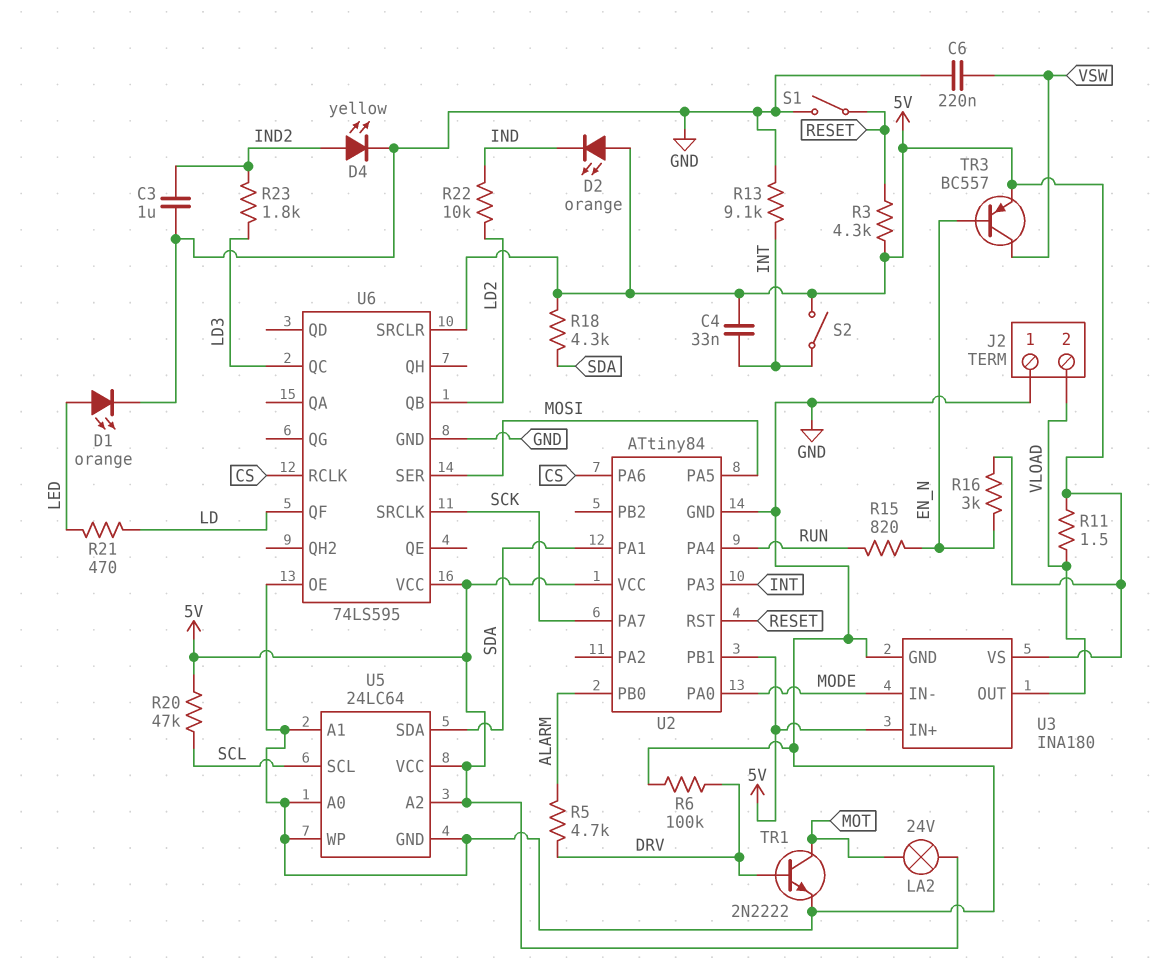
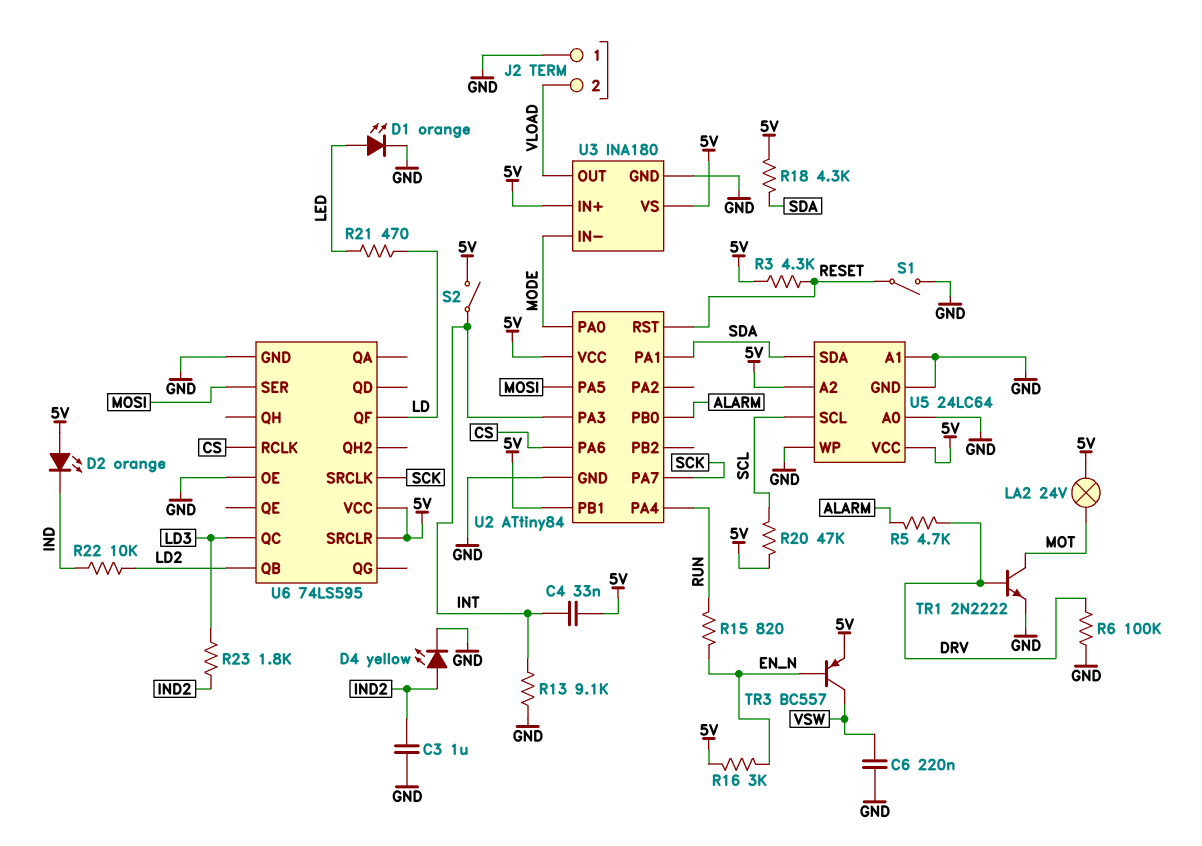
R11: 1.5 (5V, VLOAD) -> none

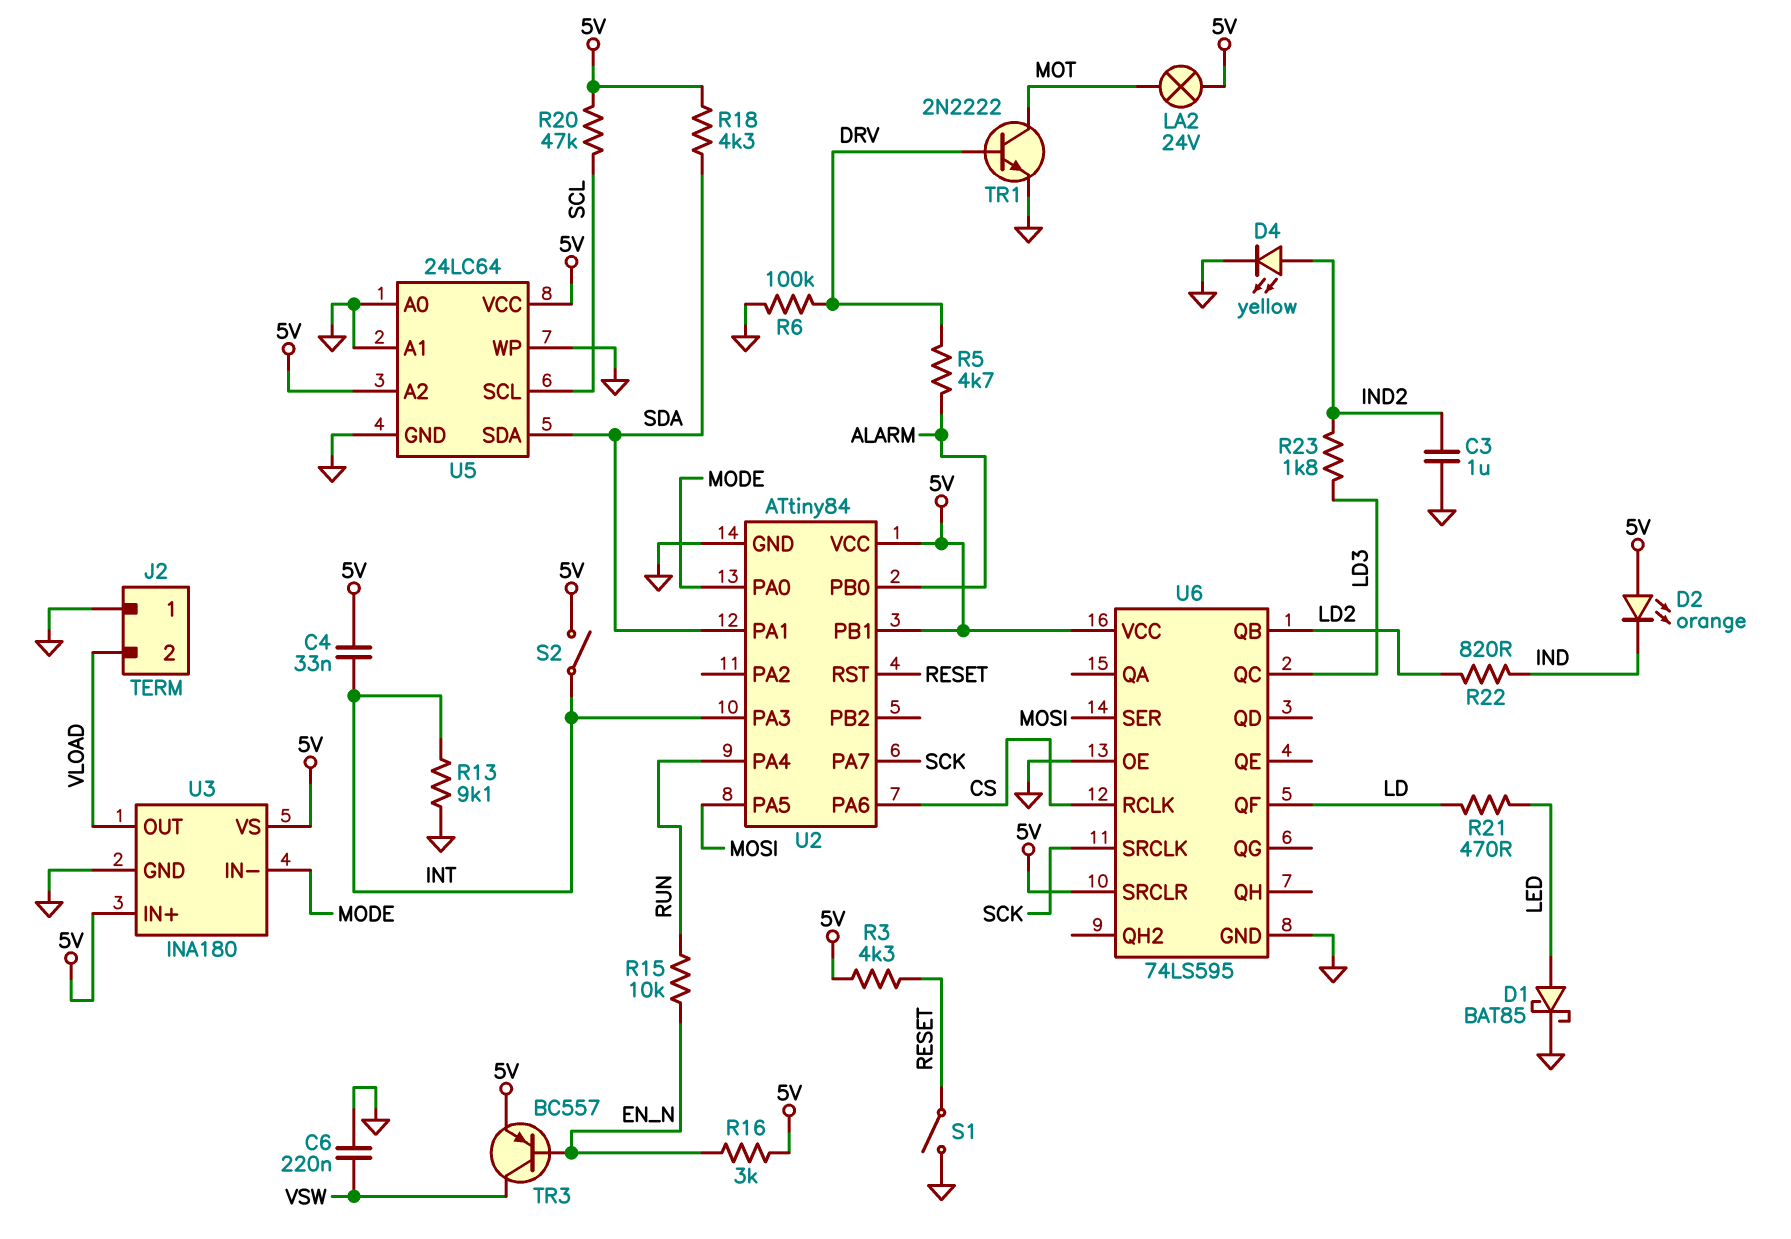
D1: LED orange (A LED, K GND) -> schottky BAT85 (A LED, K GND)
R15: 820 (EN_N, RUN) -> 10k (EN_N, RUN)
R22: 10k (IND, LD2) -> 820 (IND, LD2)

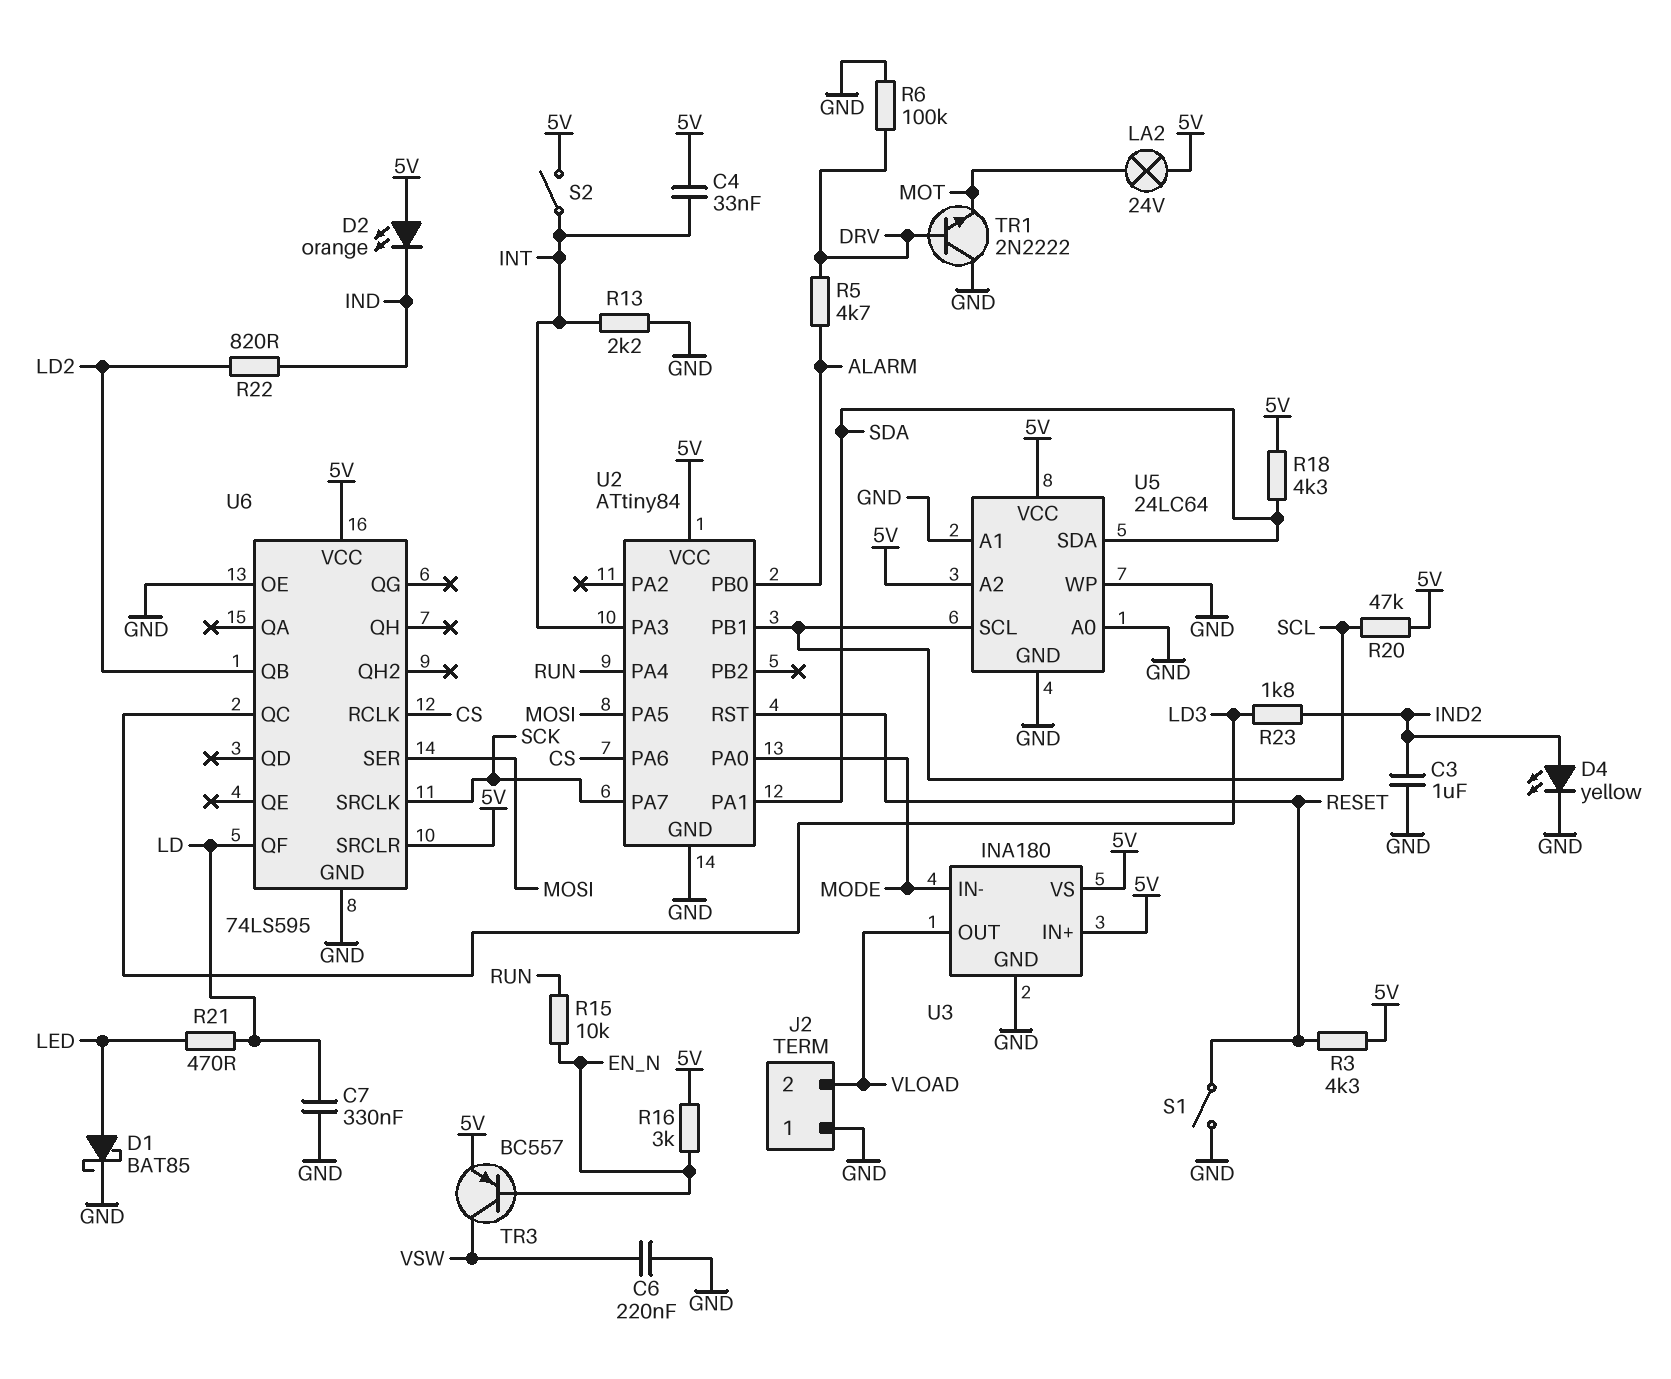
C7: none -> 330nF (GND, LD)
R13: 9.1k (GND, INT) -> 2.2k (GND, INT)
TR1: NPN 2N2222 (B DRV, C MOT, E GND) -> NPN 2N2222 (B DRV, C GND, E MOT)
U2 pin PB1: 5V -> SCL

